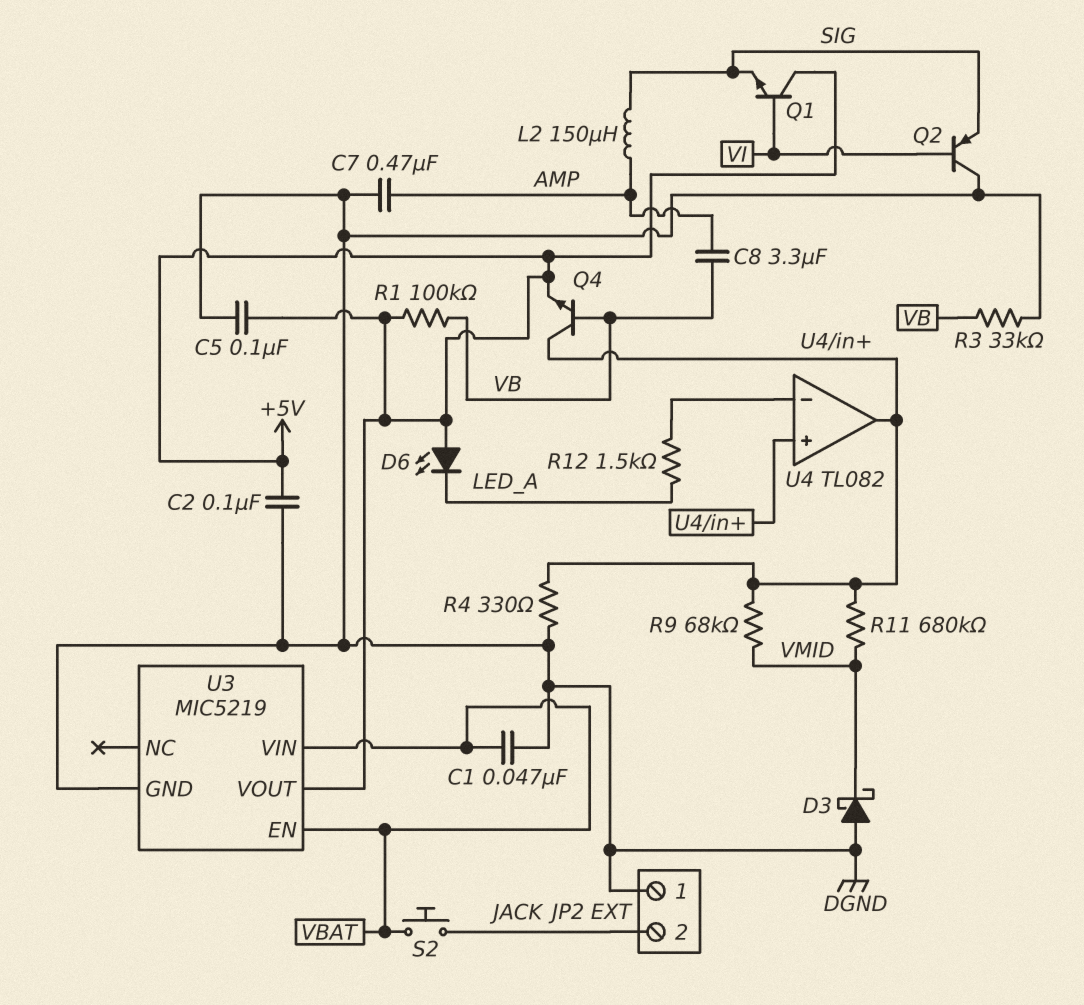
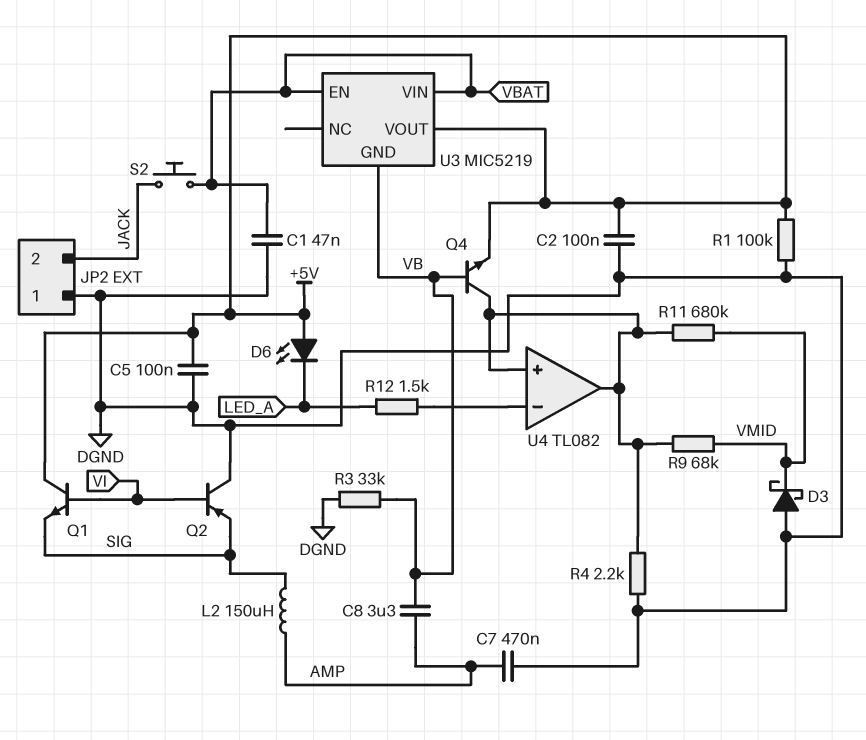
R1: 100k (+5V, VB) -> 100k (+5V, DGND)
R4: 330 (DGND, U4/in+) -> 2.2k (DGND, U4/in+)
U3 pin GND: DGND -> VB

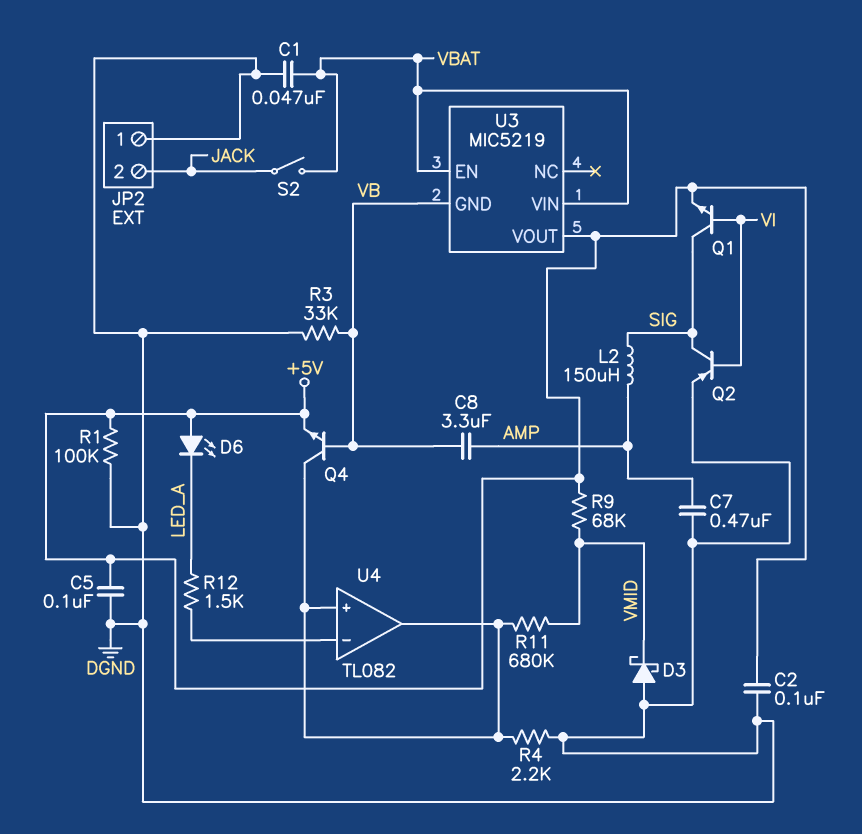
Q1: NPN (B VI, C +5V, E SIG) -> NPN (B VI, C SIG, E +5V)
Q2: PNP (B VI, C DGND, E SIG) -> PNP (B VI, C SIG, E DGND)
R9: 68k (U4/in+, VMID) -> 68k (+5V, VMID)
S2: button (JACK, VBAT) -> switch (JACK, VBAT)

